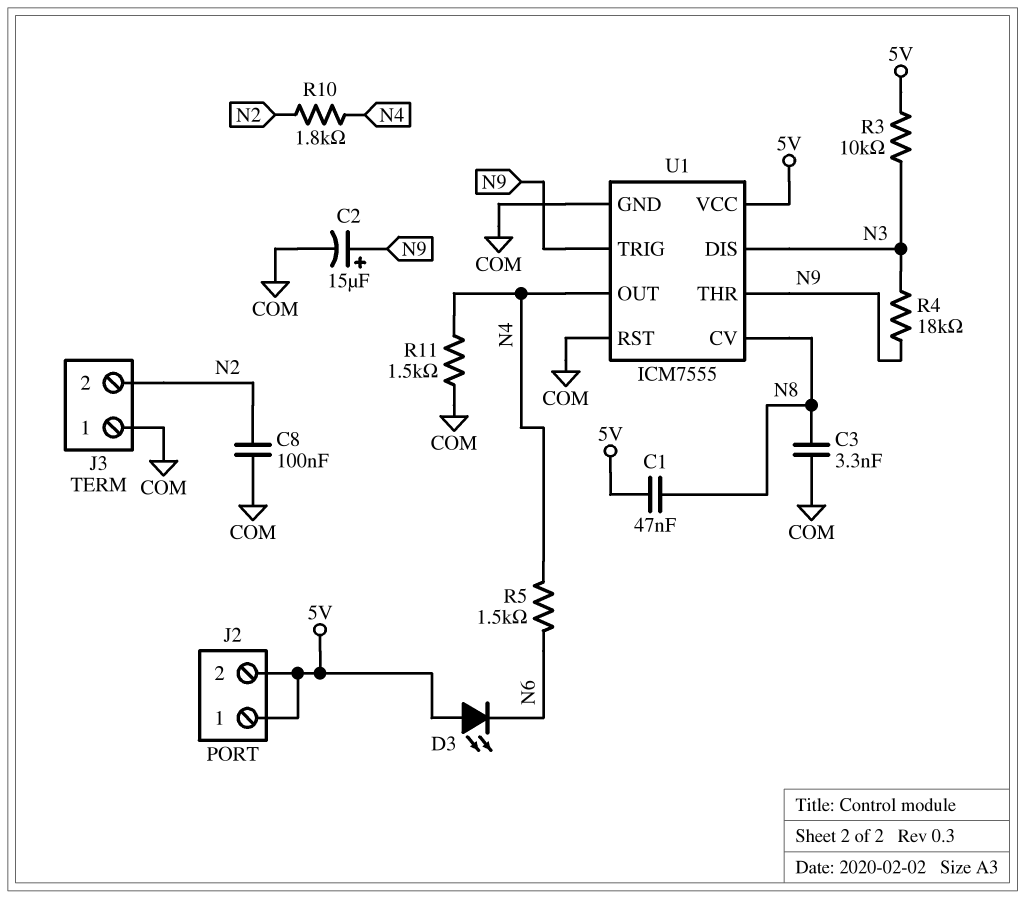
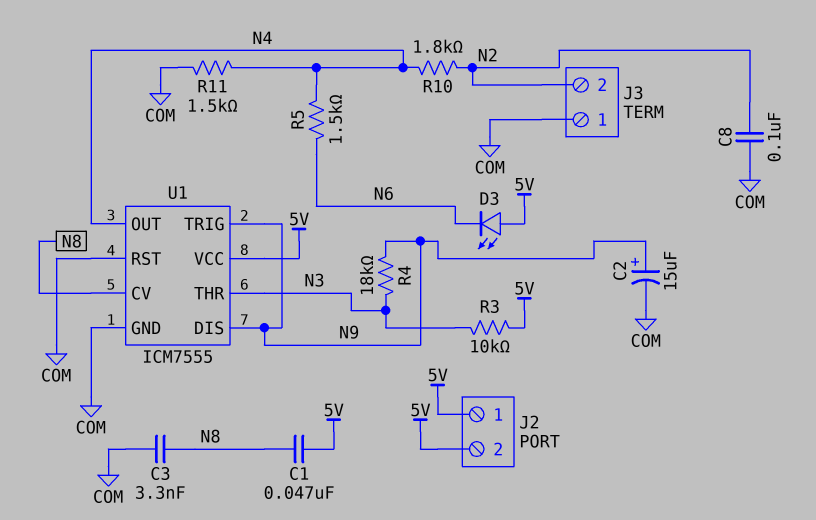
U1 pin DIS: N3 -> N9
U1 pin THR: N9 -> N3

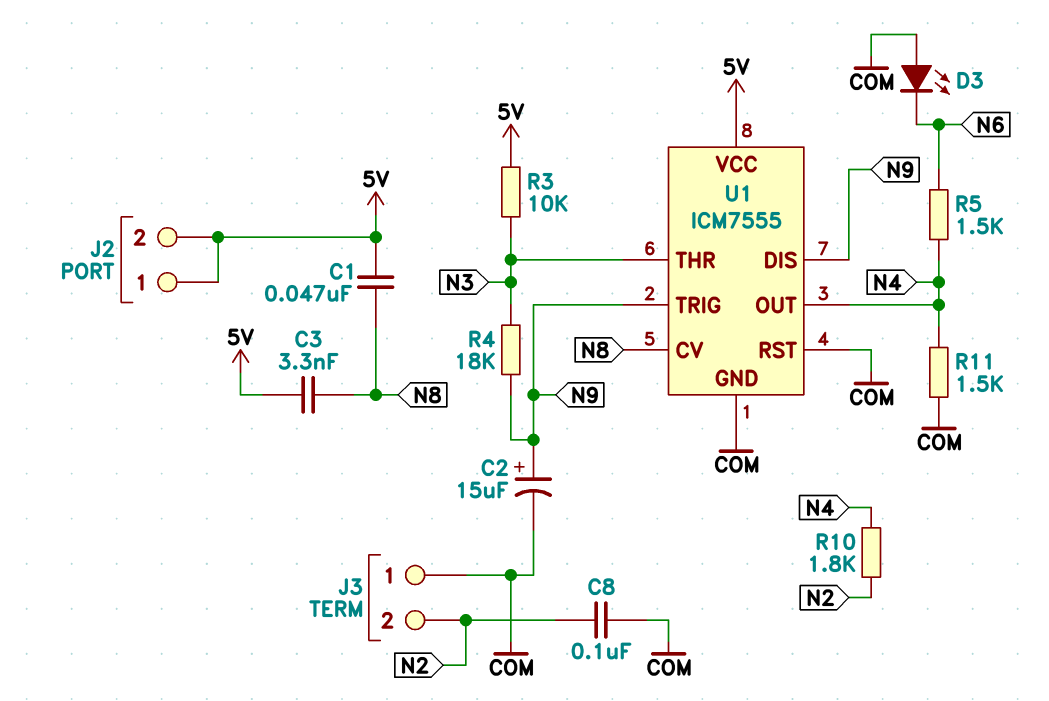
C3: 3.3nF (COM, N8) -> 3.3nF (5V, N8)
D3: LED (A 5V, K N6) -> LED (A COM, K N6)

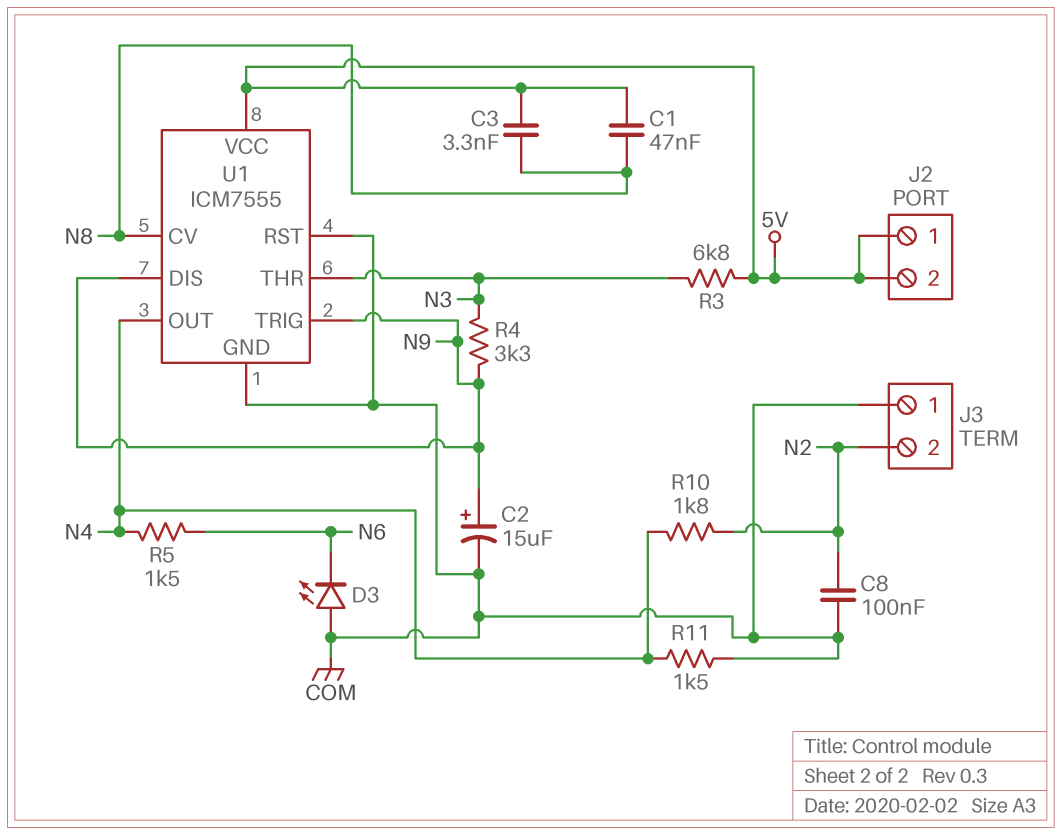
R3: 10k (5V, N3) -> 6.8k (5V, N3)
R4: 18k (N3, N9) -> 3.3k (N3, N9)

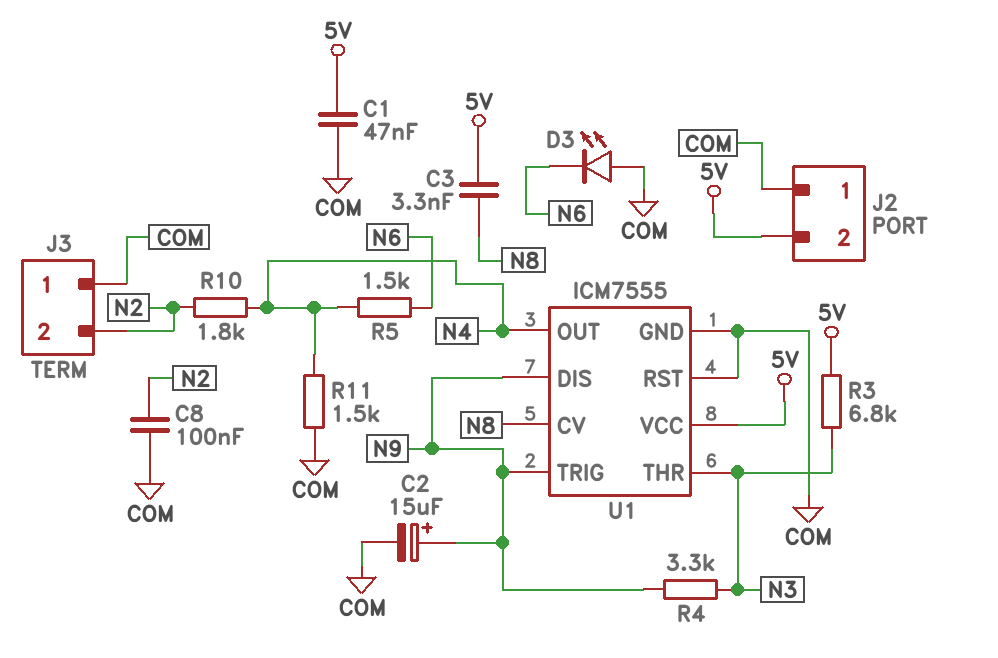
C1: 47nF (5V, N8) -> 47nF (5V, COM)
J2 pin 1: 5V -> COM

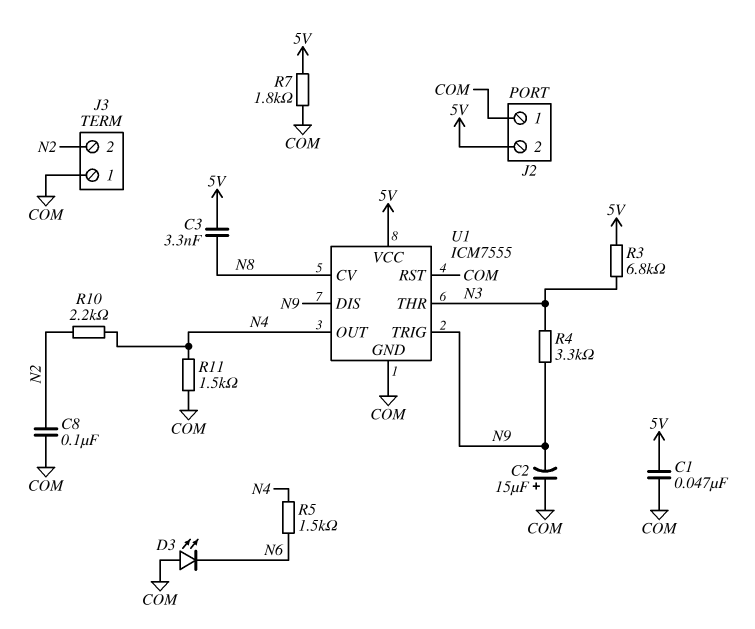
C2: 15uF (plus N9, minus COM) -> 15uF (plus COM, minus N9)
R7: none -> 1.8k (5V, COM)
R10: 1.8k (N2, N4) -> 2.2k (N2, N4)

